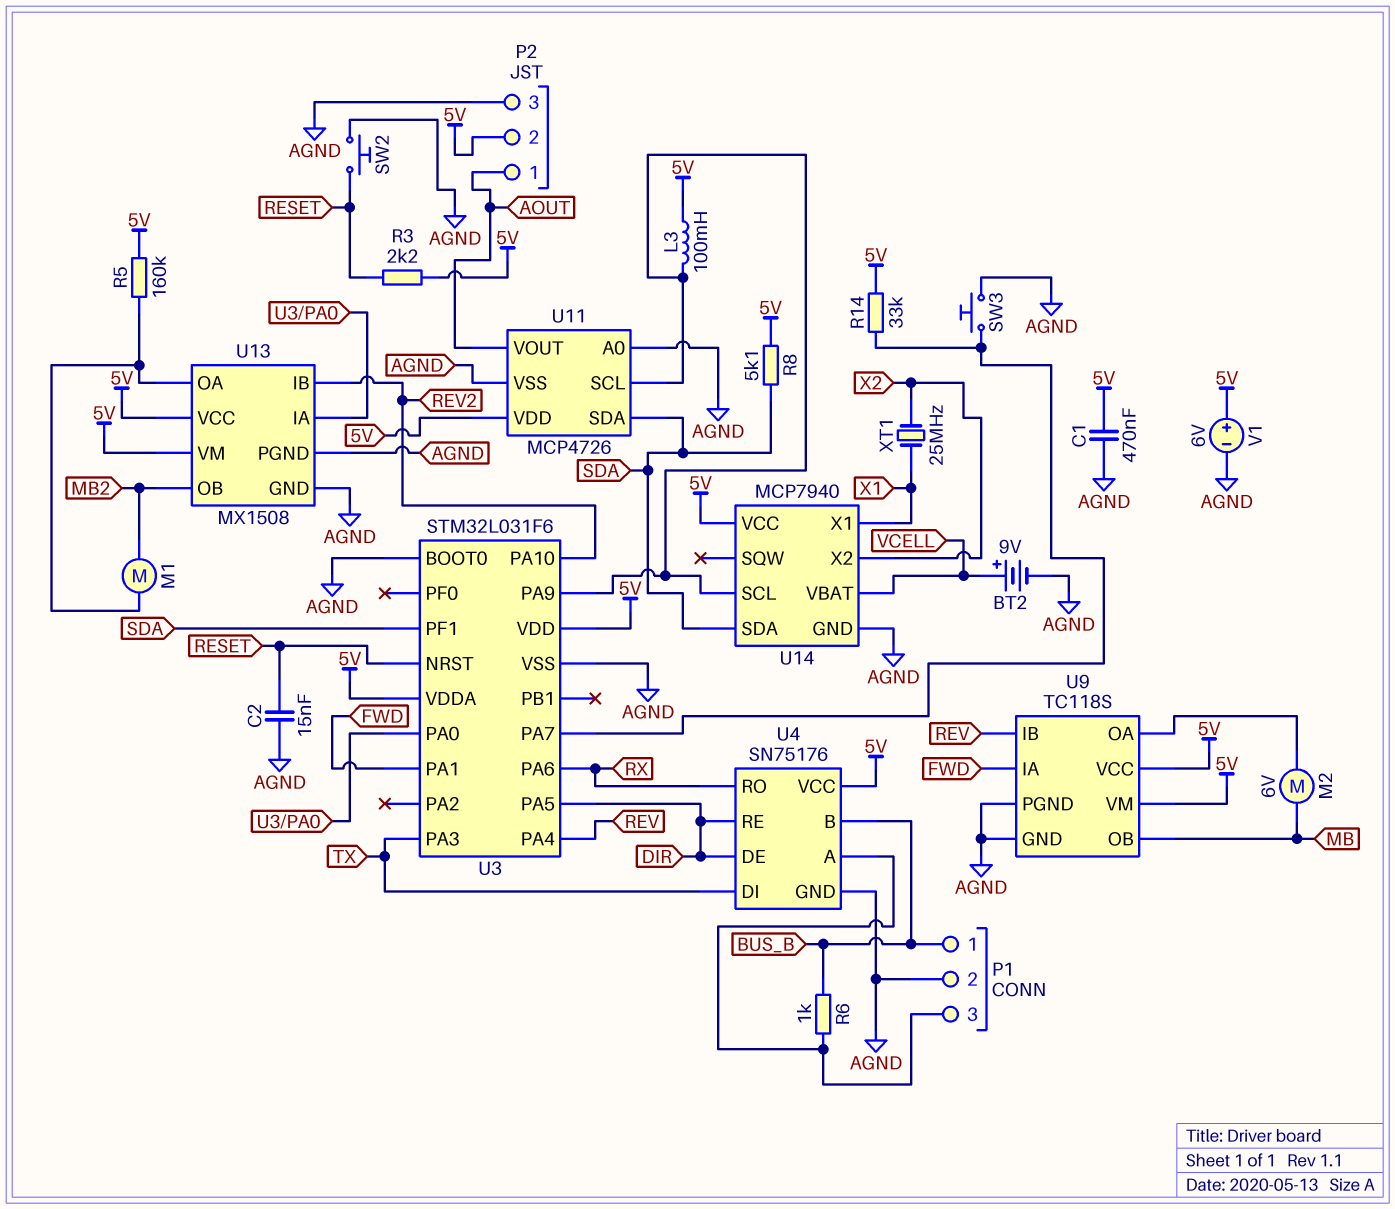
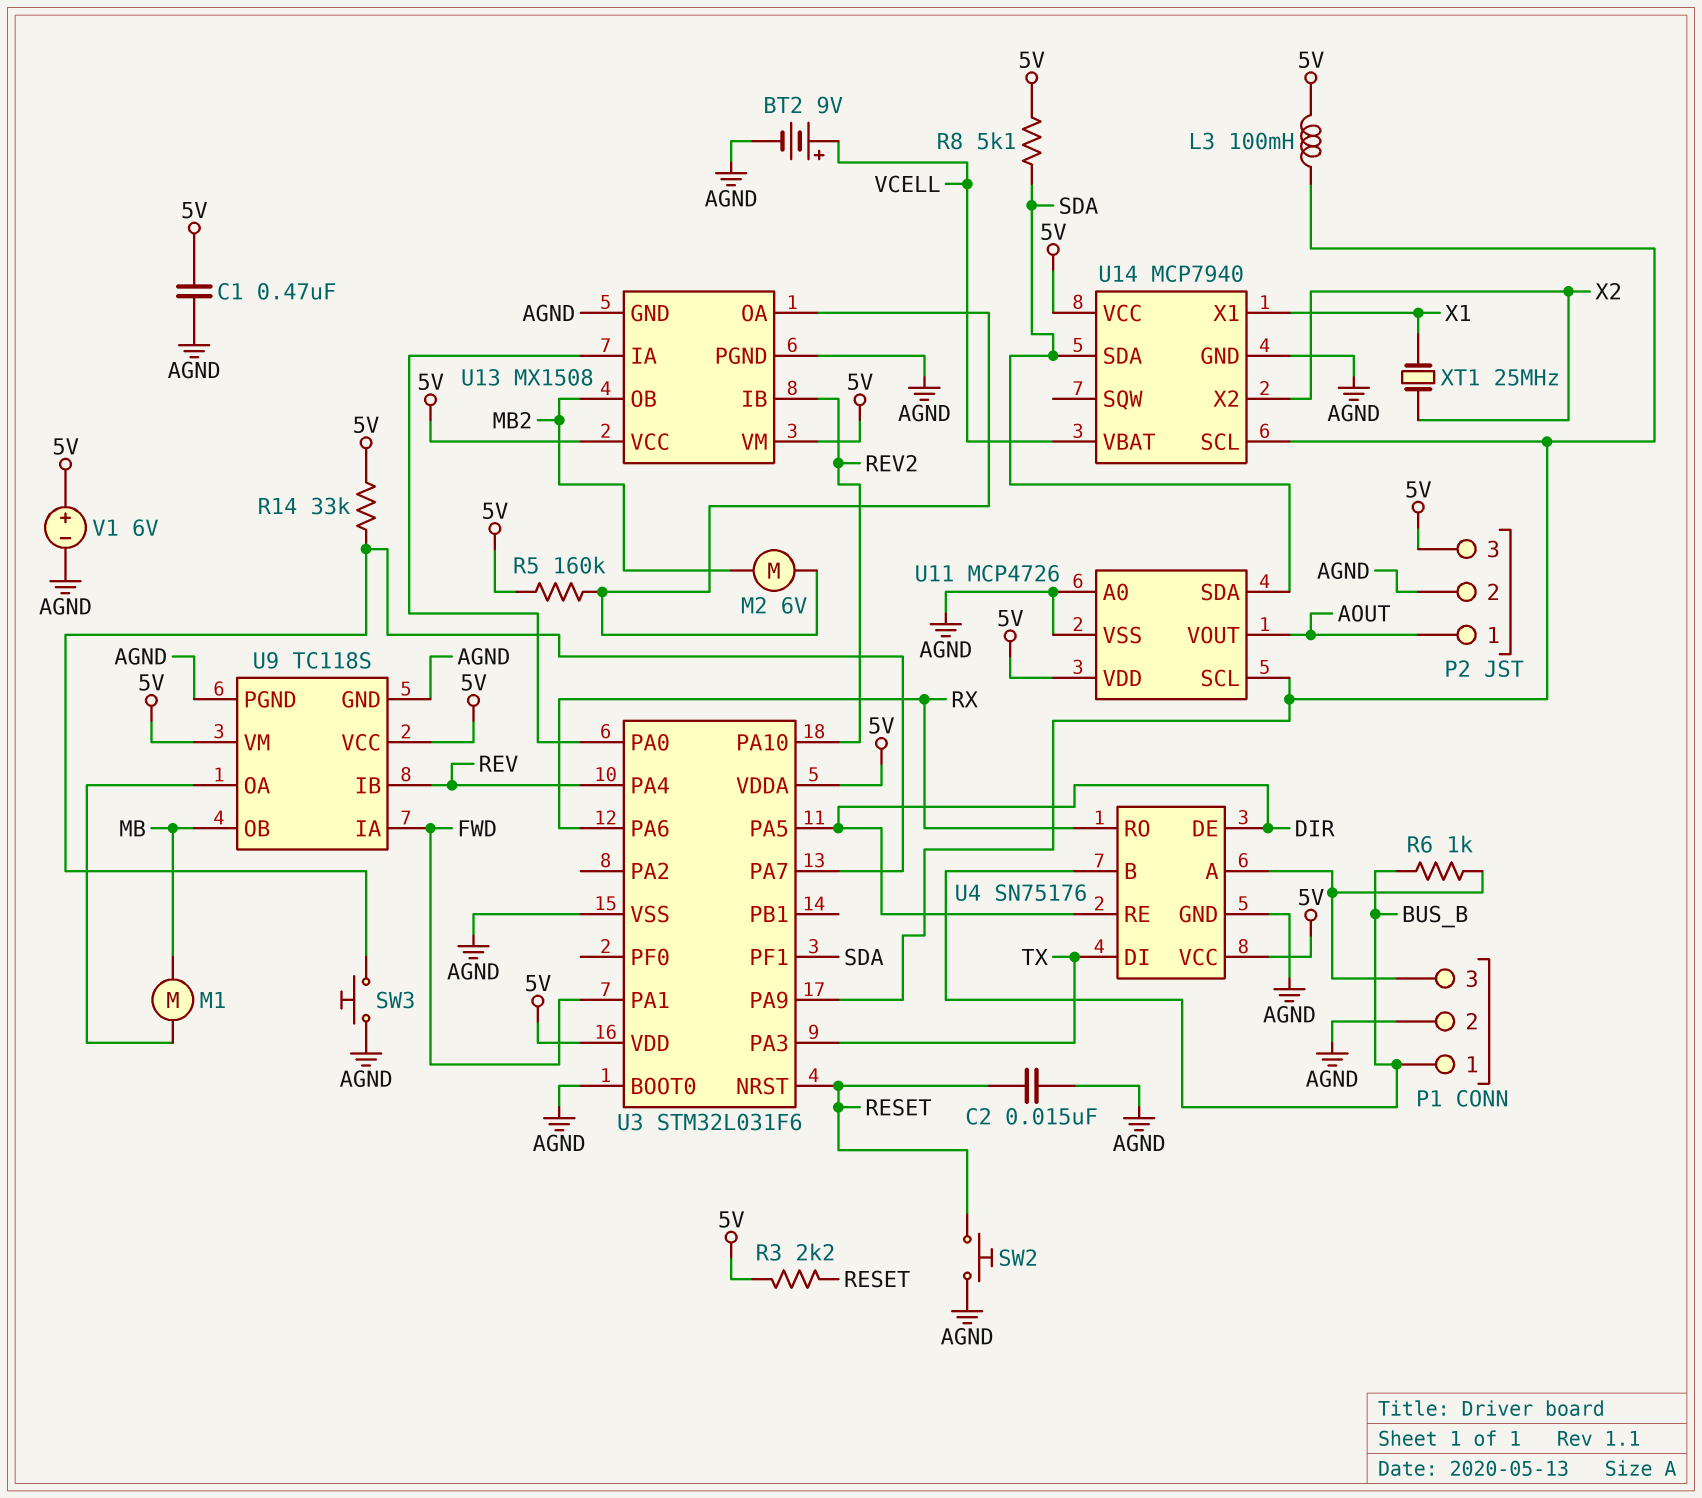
M1: motor (MB2, U13/OA) -> motor (MB, U9/OA)
M2: motor 6V (MB, U9/OA) -> motor 6V (MB2, U13/OA)
P2 pin 2: 5V -> AGND
P2 pin 3: AGND -> 5V

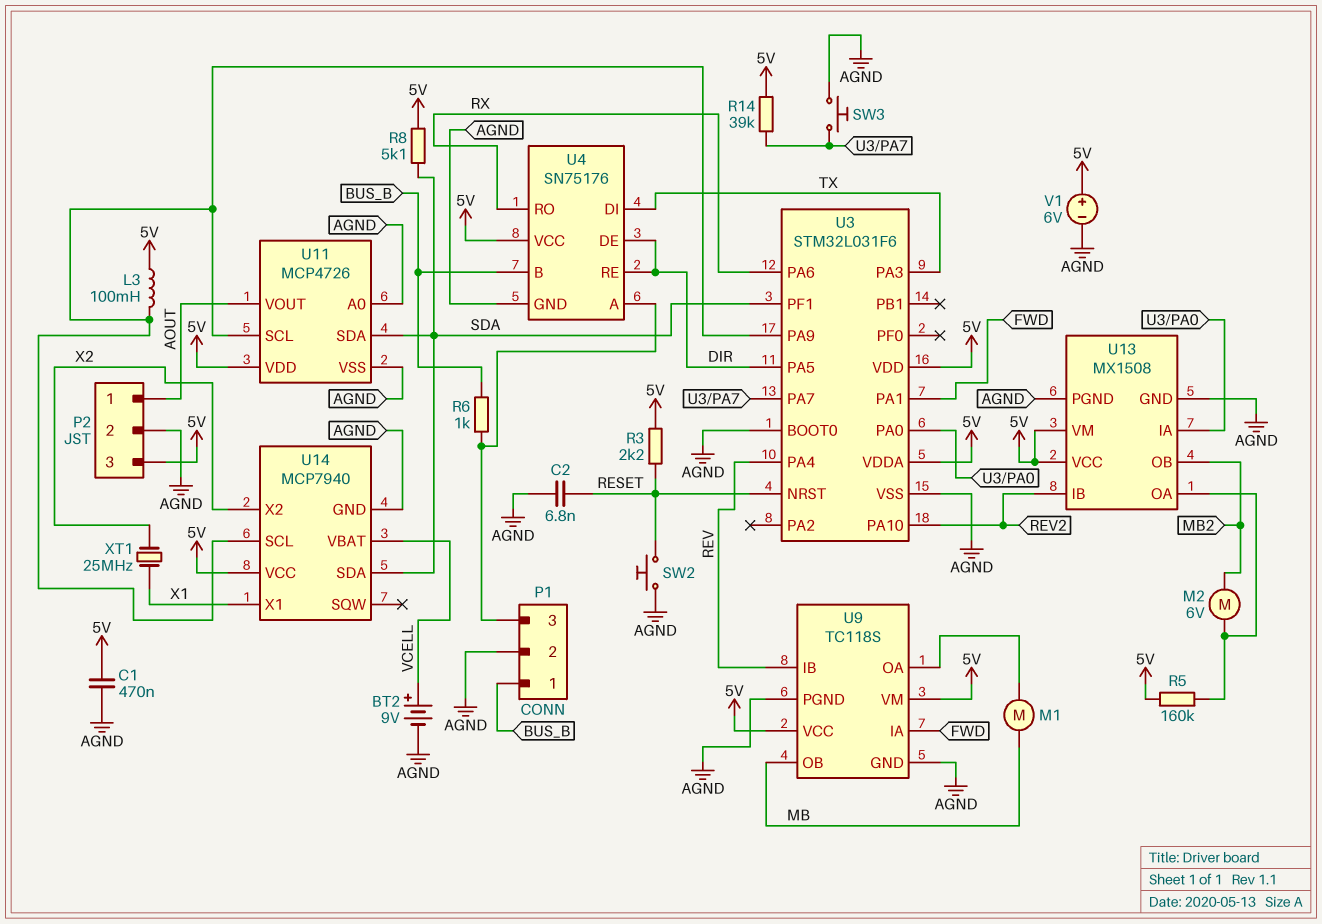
C2: 15nF (AGND, RESET) -> 6.8nF (AGND, RESET)
R14: 33k (5V, U3/PA7) -> 39k (5V, U3/PA7)

